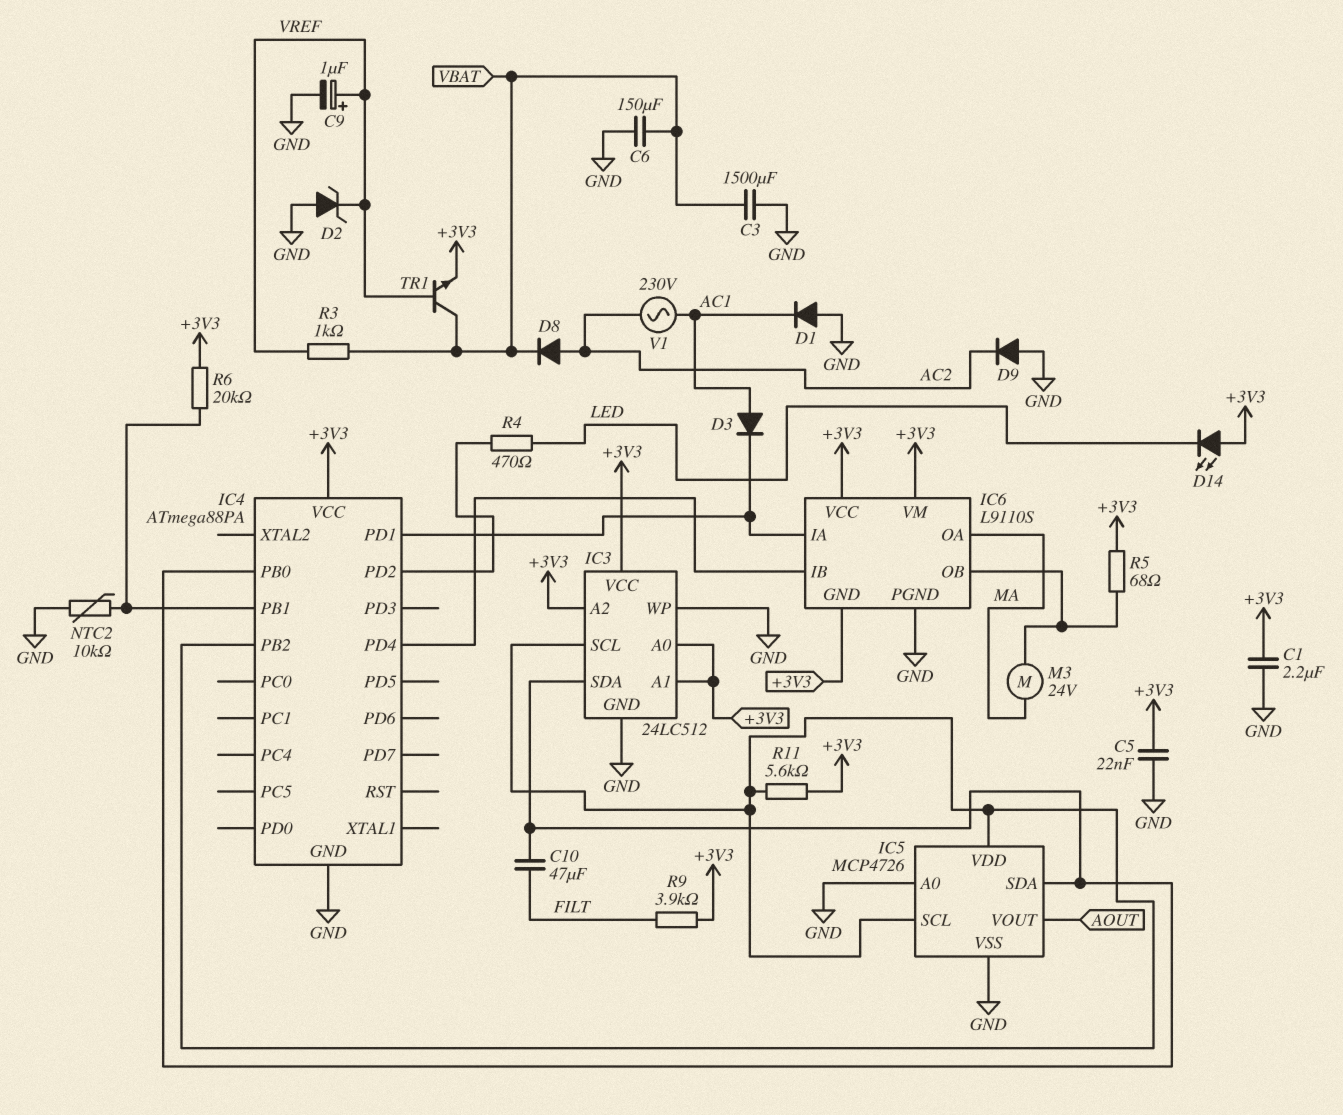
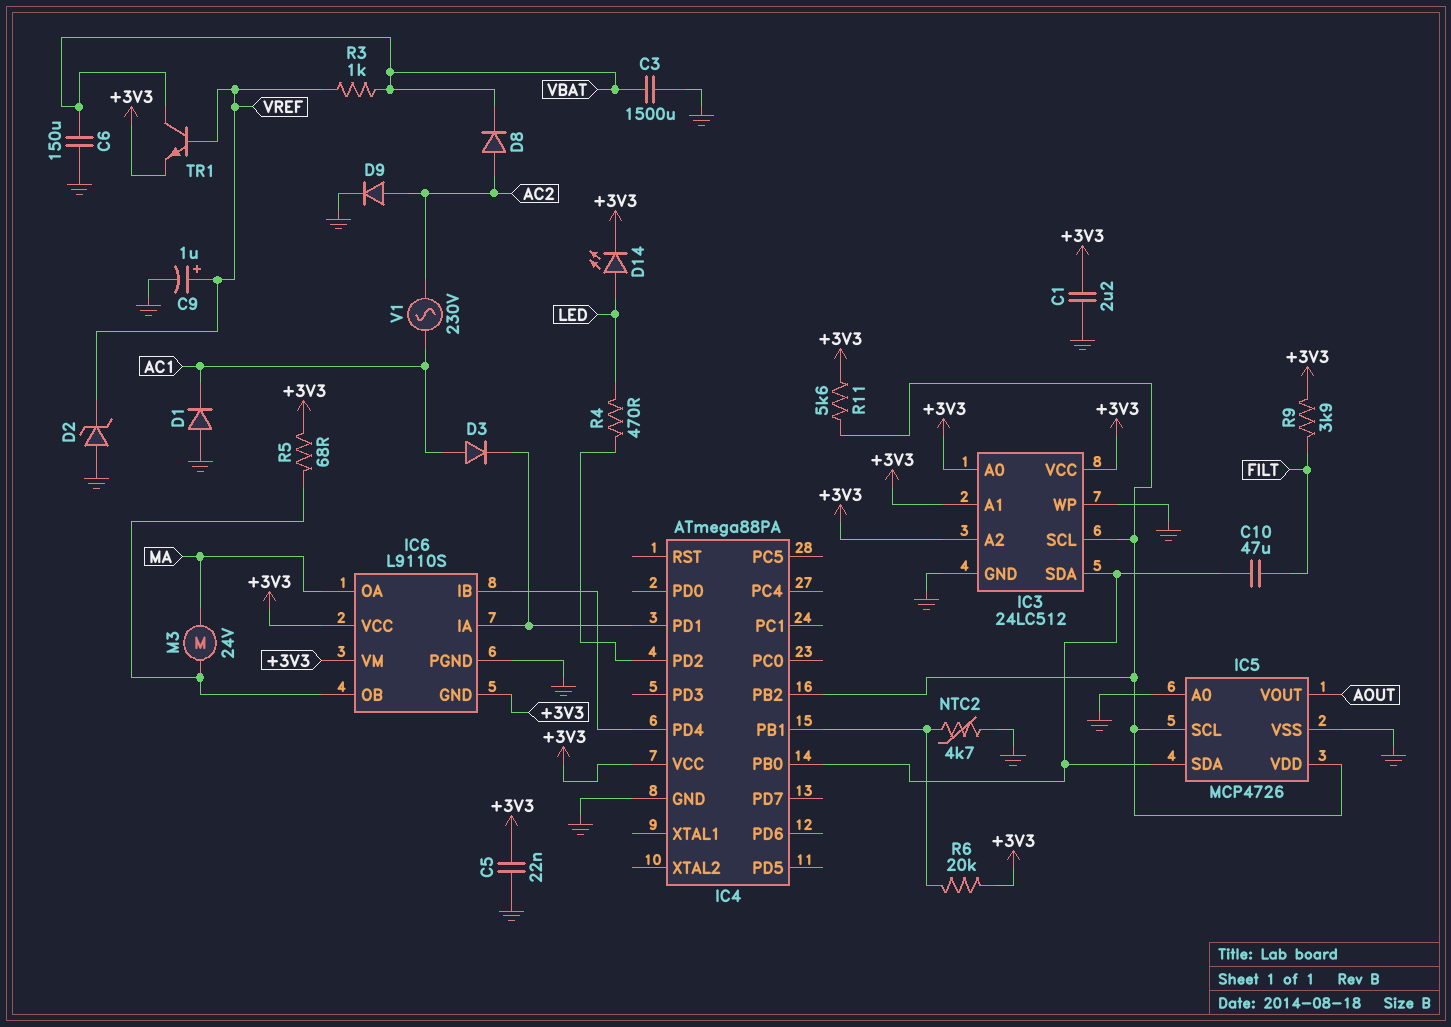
D9: diode (A GND, K AC2) -> diode (A AC2, K GND)
D14: LED (A +3V3, K LED) -> LED (A LED, K +3V3)
NTC2: 10k (GND, IC4/PB1) -> 4.7k (GND, IC4/PB1)

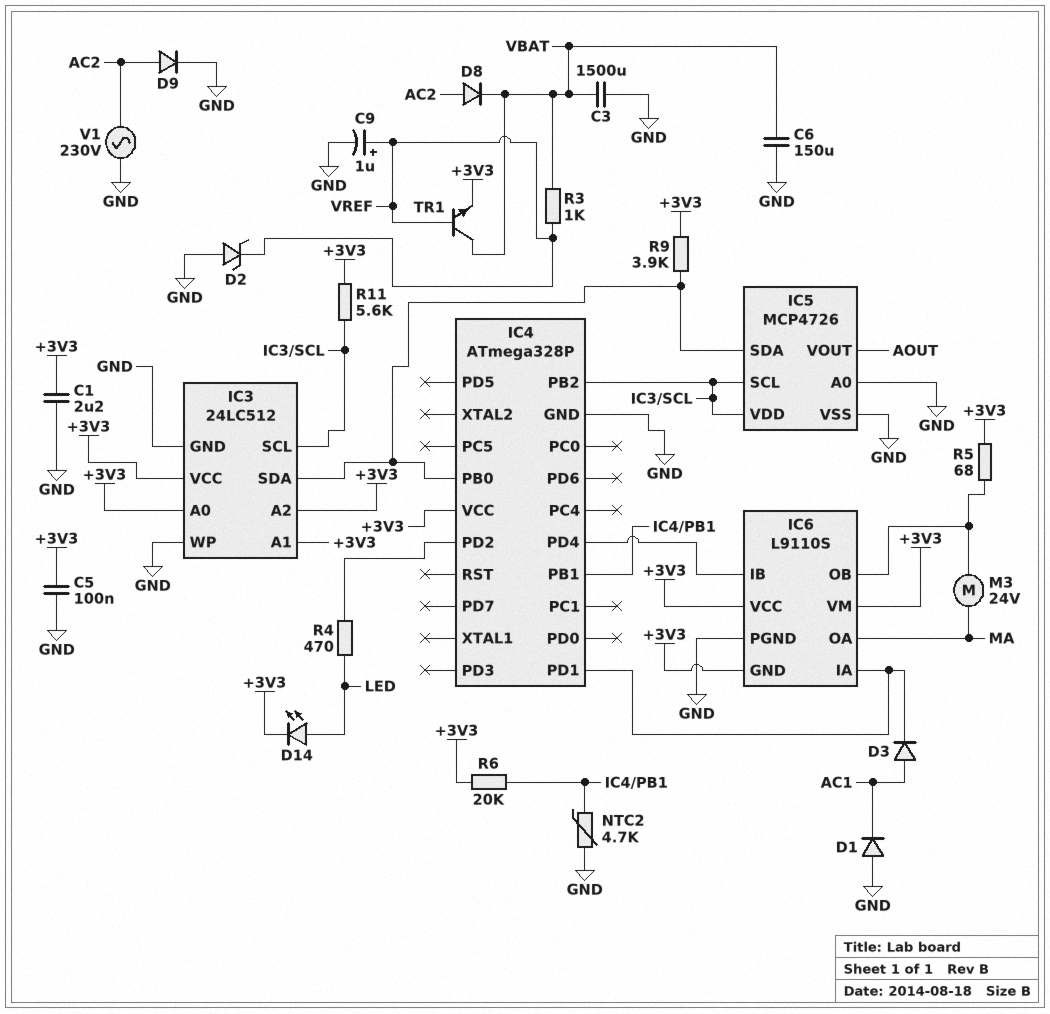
C5: 22nF (+3V3, GND) -> 100nF (+3V3, GND)
C10: 47uF (FILT, IC3/SDA) -> none
IC4: ATmega88PA -> ATmega328P
R9: 3.9k (+3V3, FILT) -> 3.9k (+3V3, IC3/SDA)
V1: AC 230V (AC1, AC2) -> AC 230V (AC2, GND)

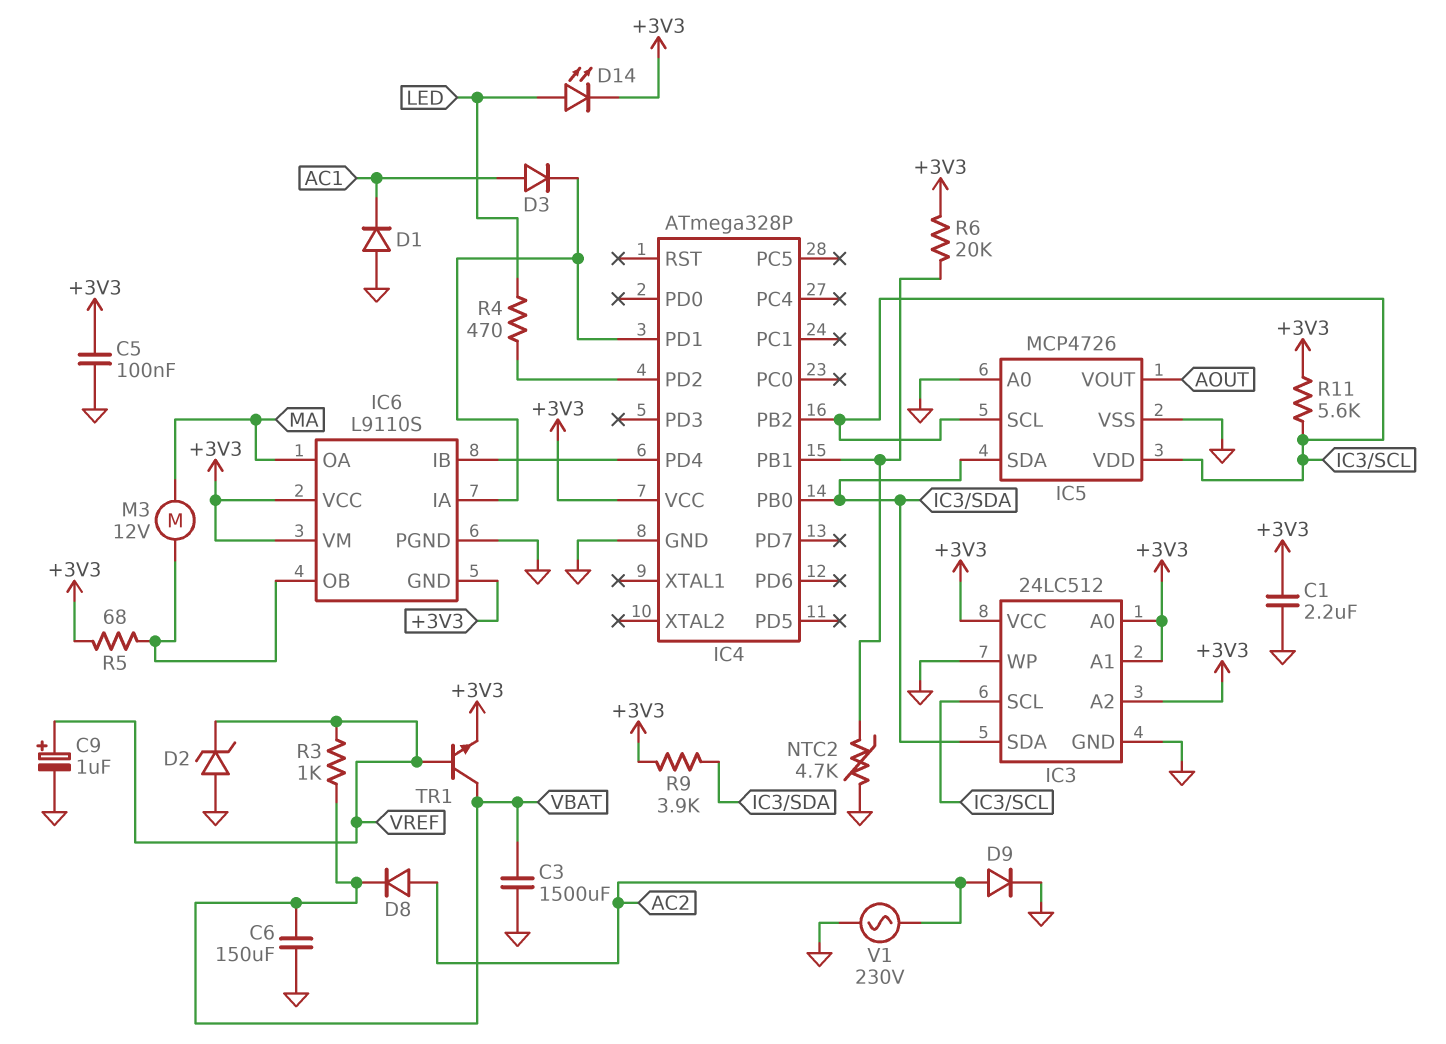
M3: motor 24V (IC6/OB, MA) -> motor 12V (IC6/OB, MA)

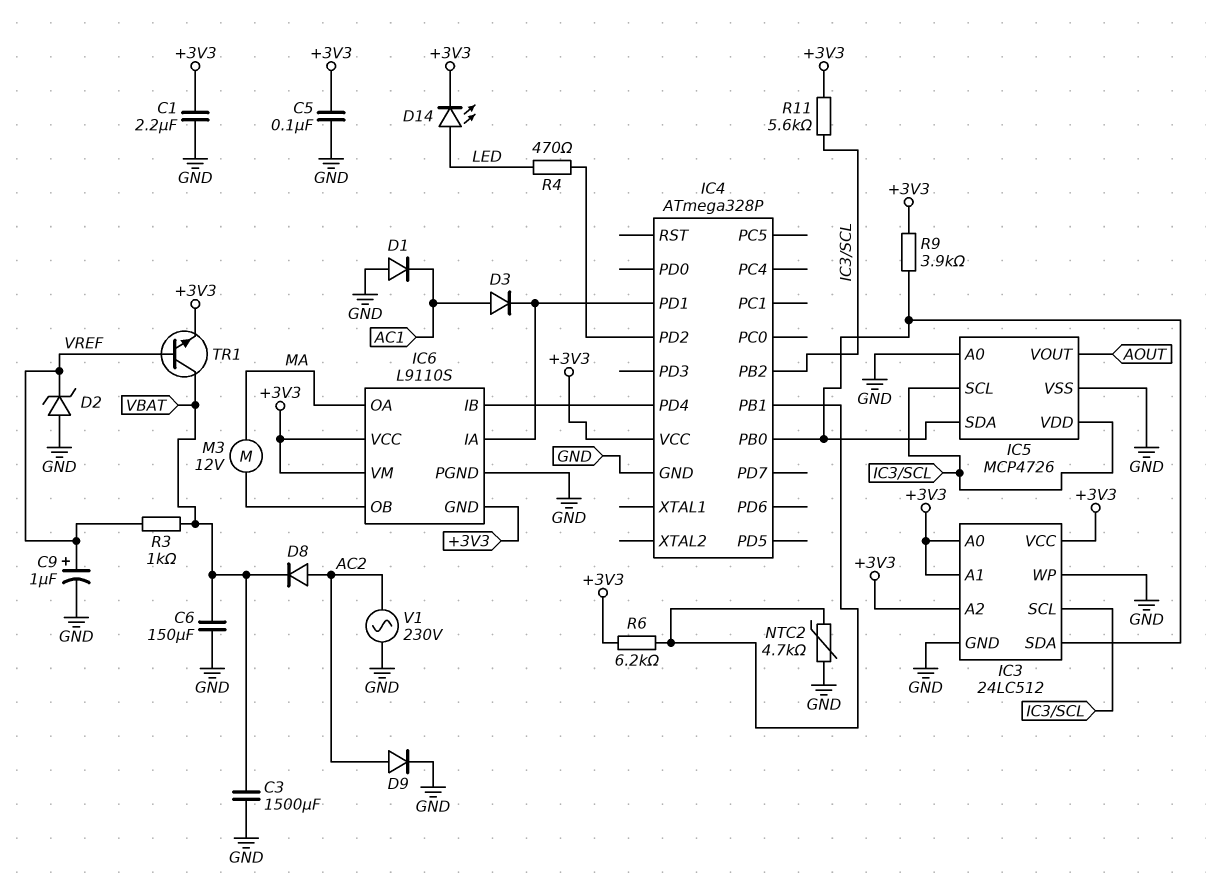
R5: 68 (+3V3, IC6/OB) -> none
R6: 20k (+3V3, IC4/PB1) -> 6.2k (+3V3, IC4/PB1)

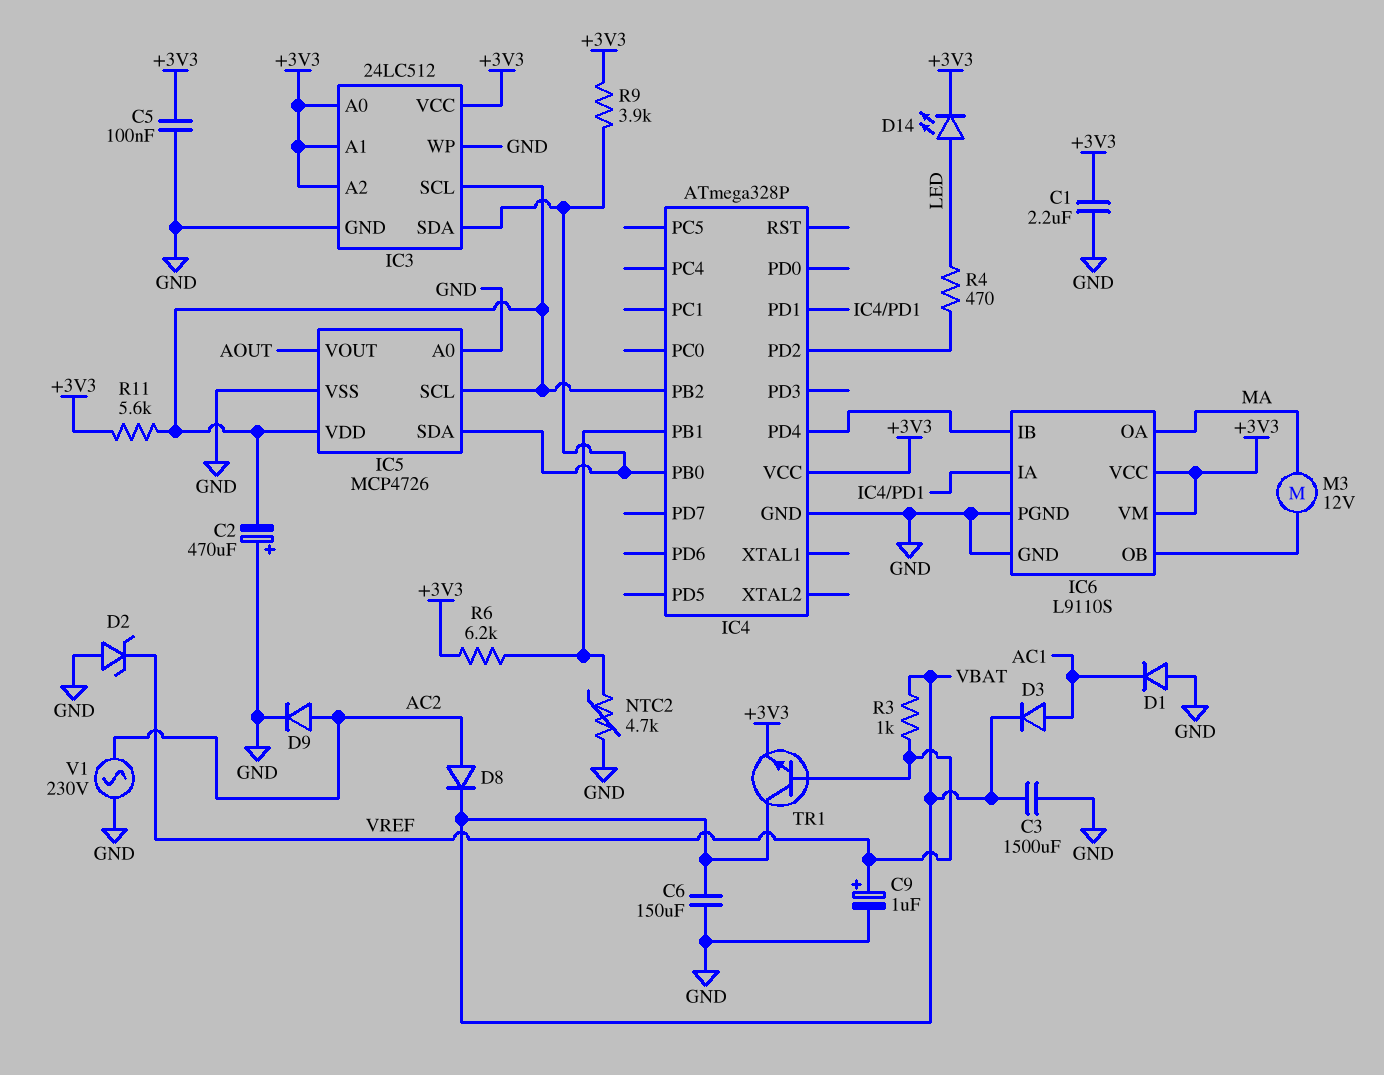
C2: none -> 470uF (plus GND, minus IC3/SCL)
D3: diode (A AC1, K IC4/PD1) -> diode (A AC1, K VBAT)
IC6 pin GND: +3V3 -> GND

